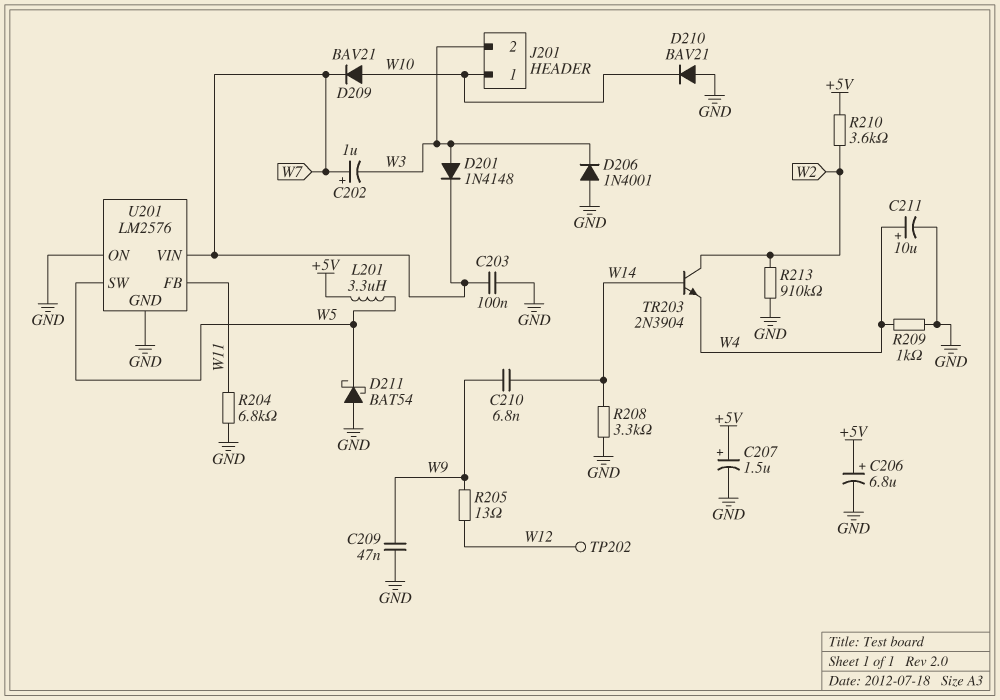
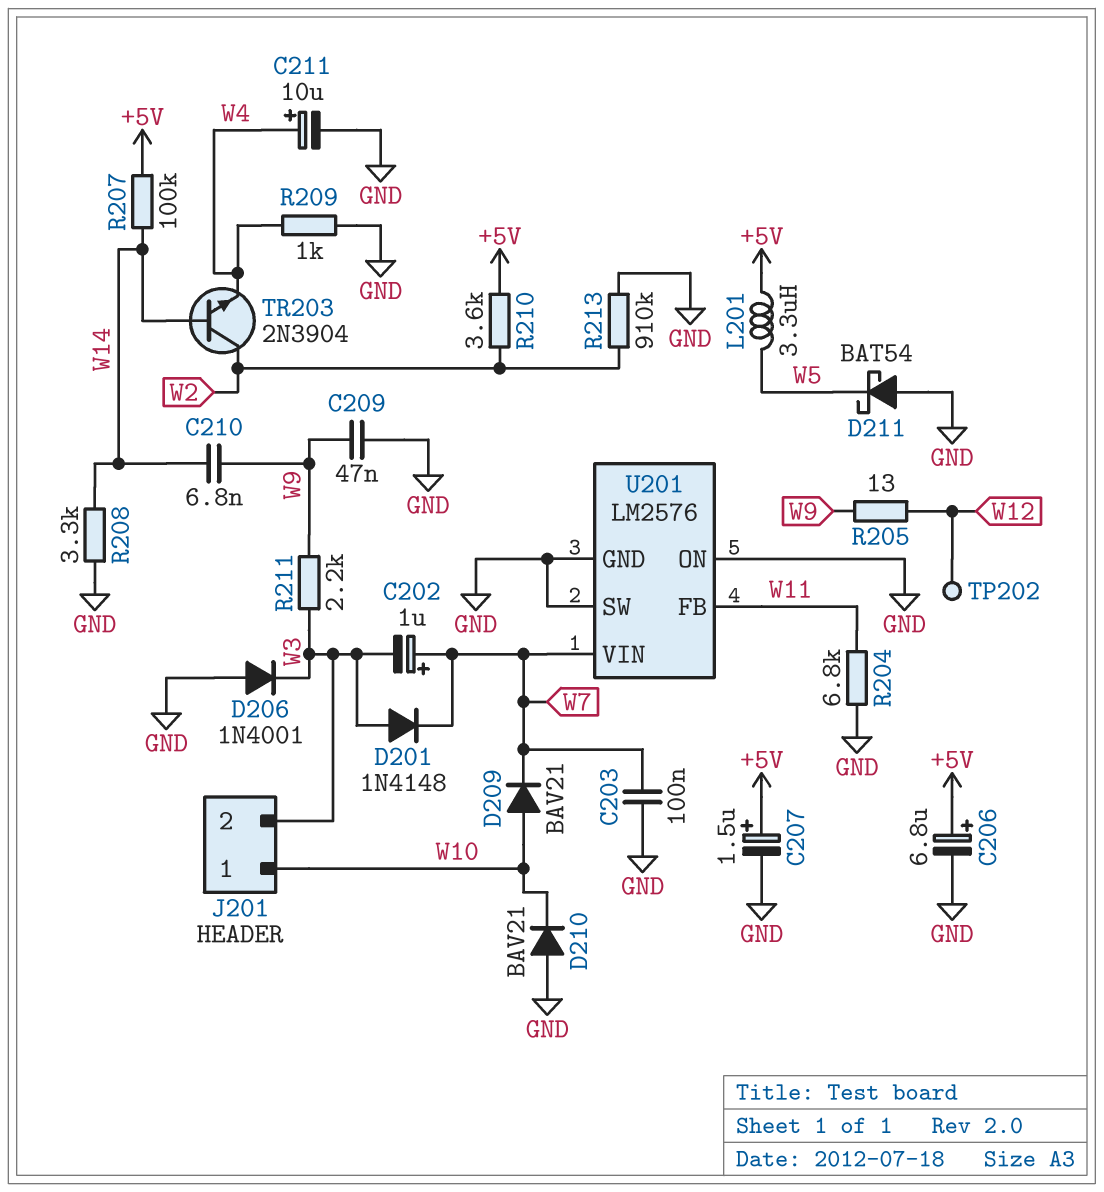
R207: none -> 100k (+5V, W14)
R211: none -> 2.2k (W3, W9)
U201 pin SW: W5 -> GND

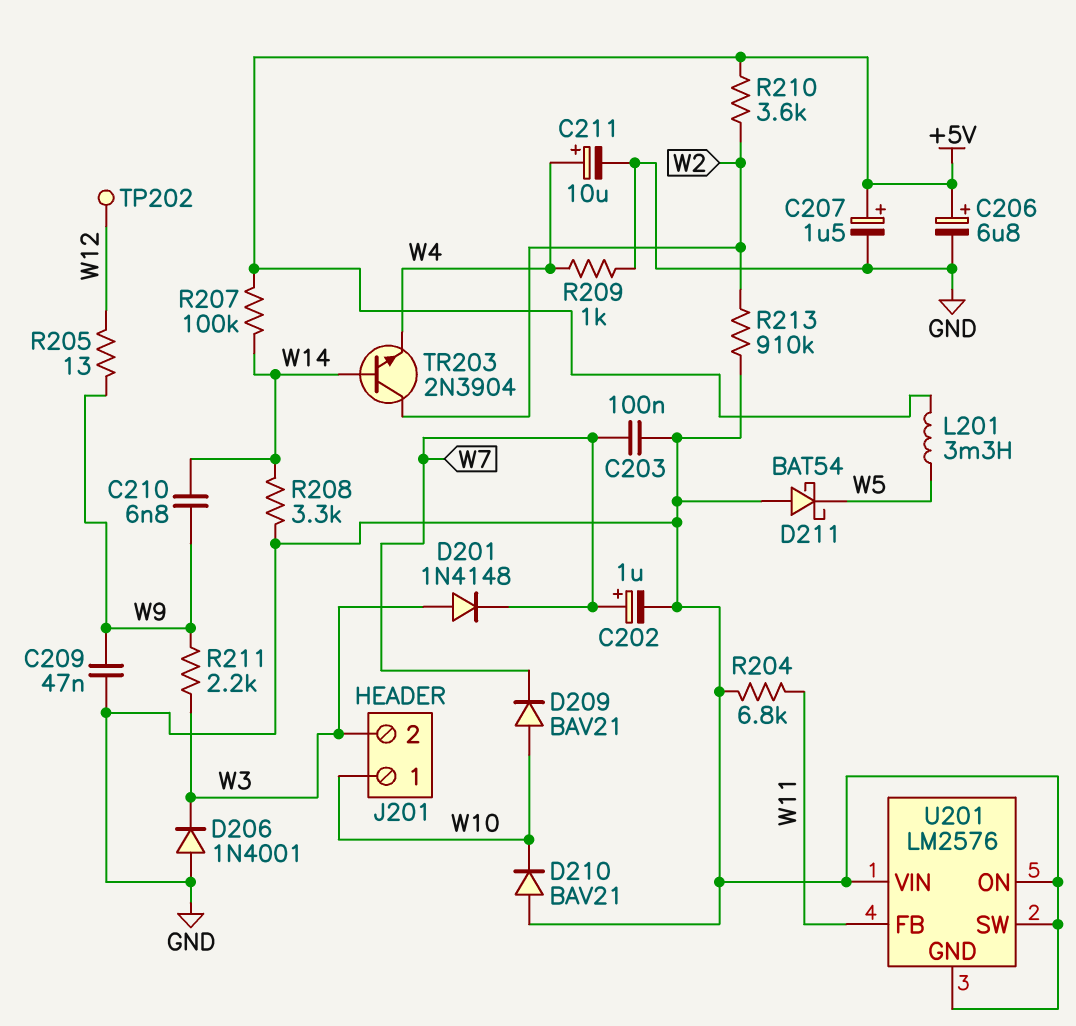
C202: 1uF (plus W7, minus W3) -> 1uF (plus W7, minus GND)
L201: 3.3uH (+5V, W5) -> 3.3mH (+5V, W5)
U201 pin VIN: W7 -> GND

